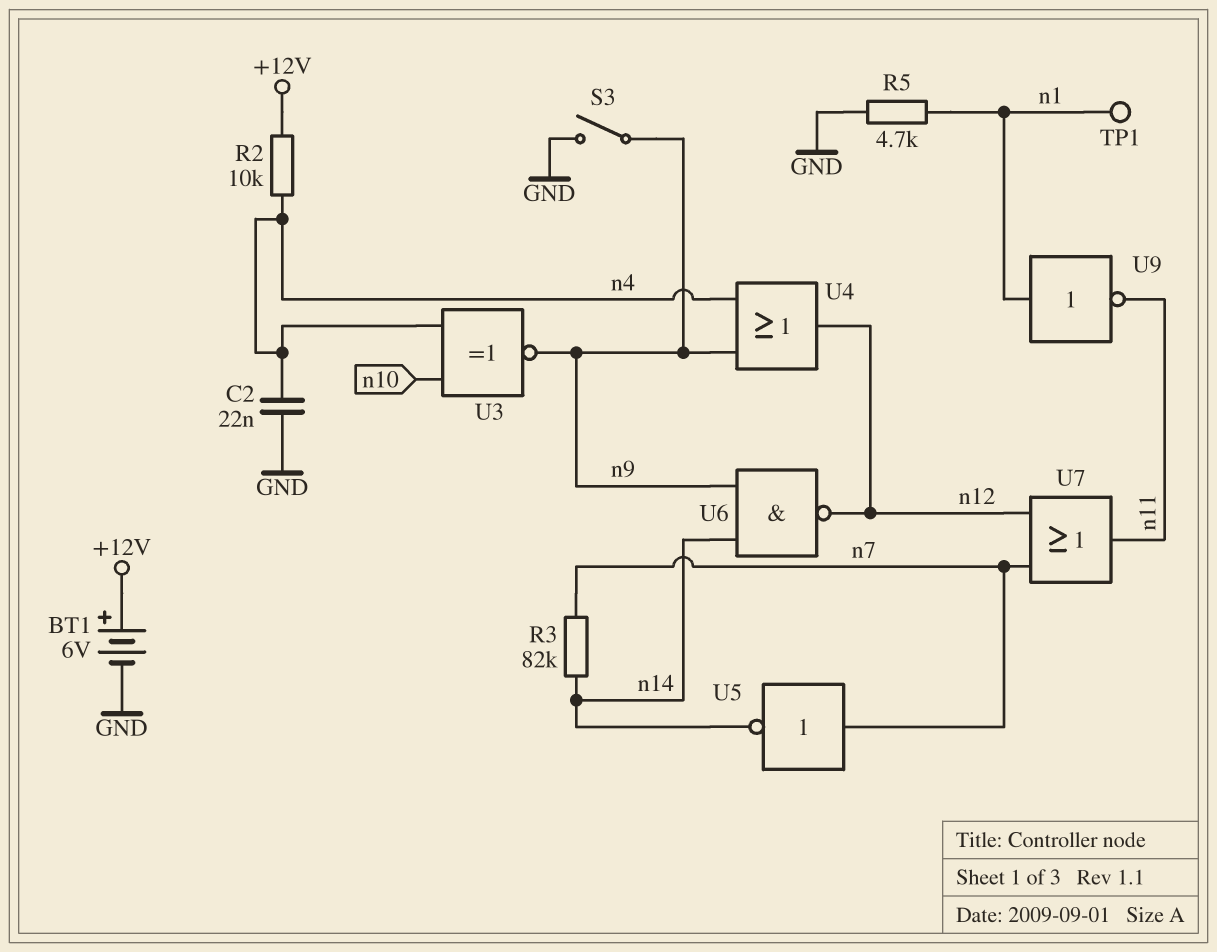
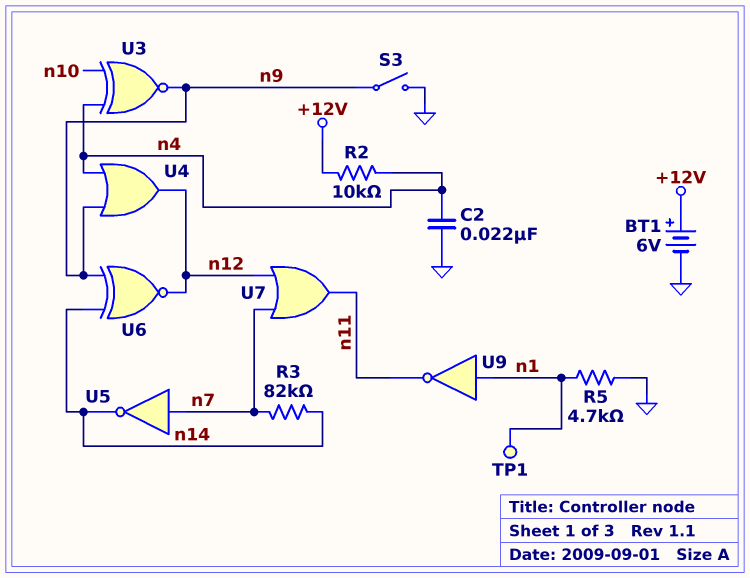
U6: NAND (in n9, in n14, out n12) -> XNOR (in n9, in n14, out n12)

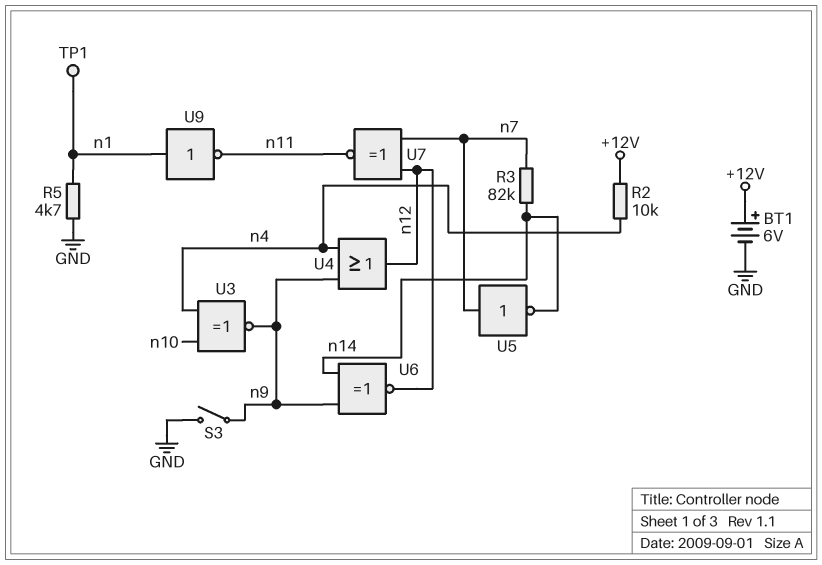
C2: 22nF (GND, n4) -> none
U7: OR (in n7, in n12, out n11) -> XNOR (in n7, in n12, out n11)

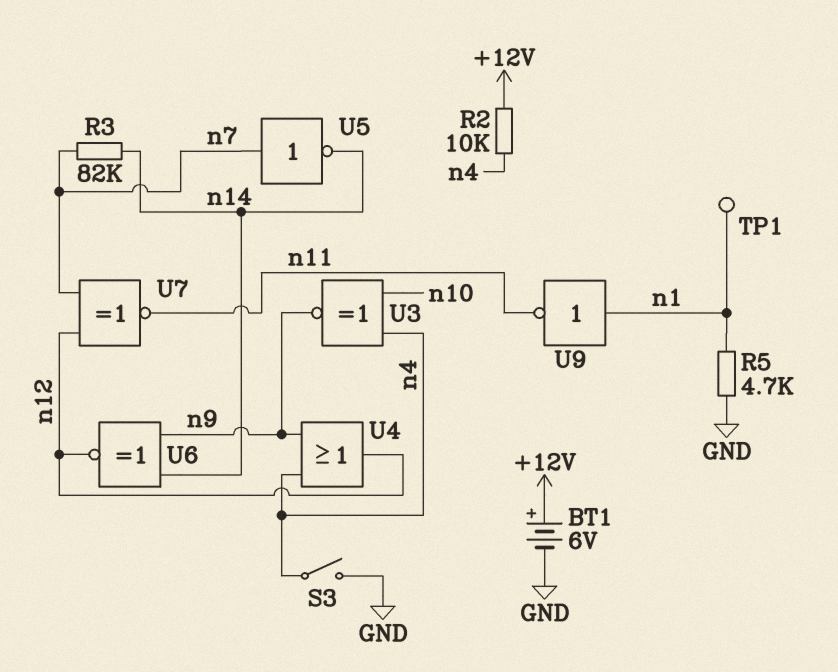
S3: switch (GND, n9) -> switch (GND, n4)

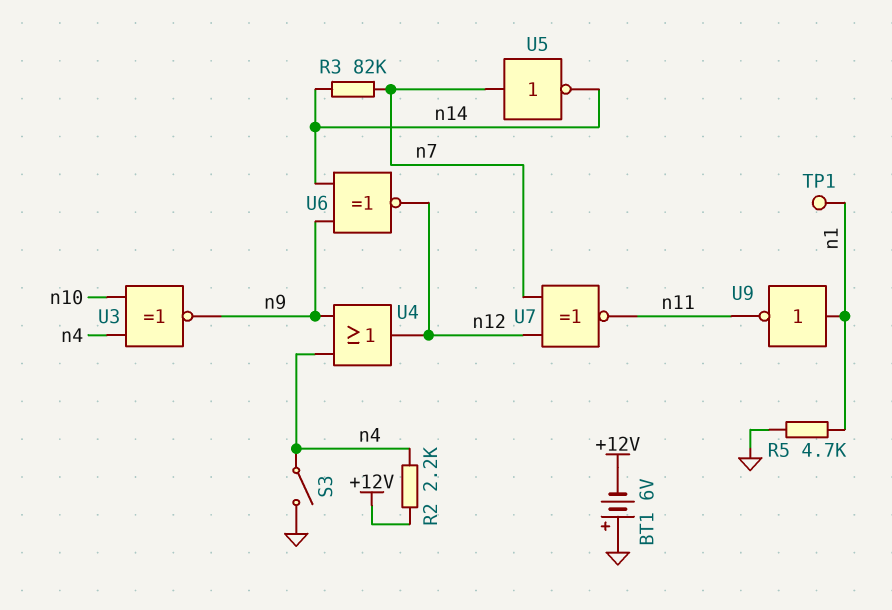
BT1: 6V (plus +12V, minus GND) -> 6V (plus GND, minus +12V)
R2: 10k (+12V, n4) -> 2.2k (+12V, n4)

